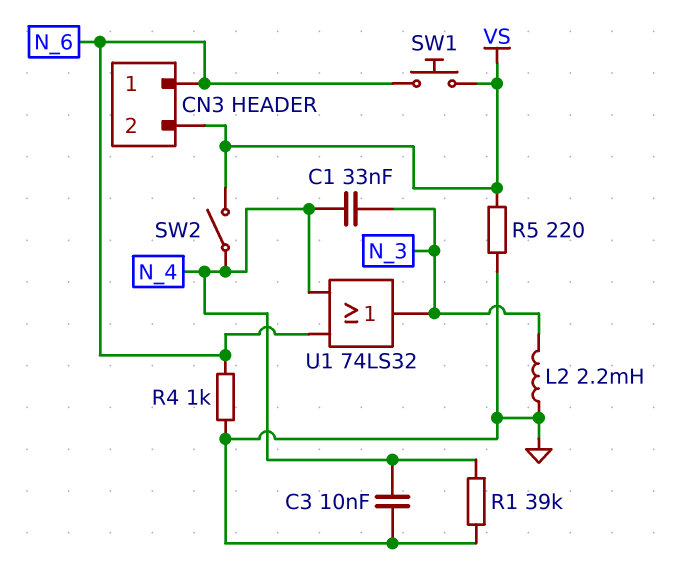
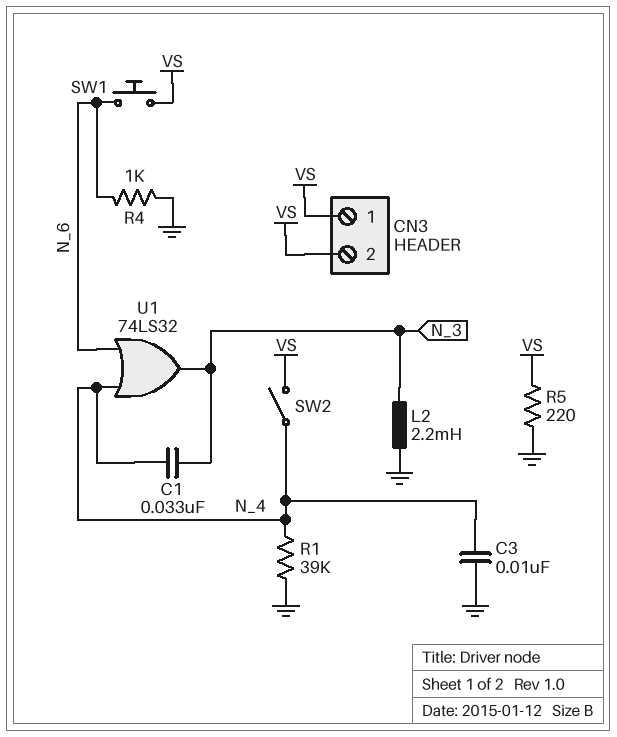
CN3 pin 1: N_6 -> VS

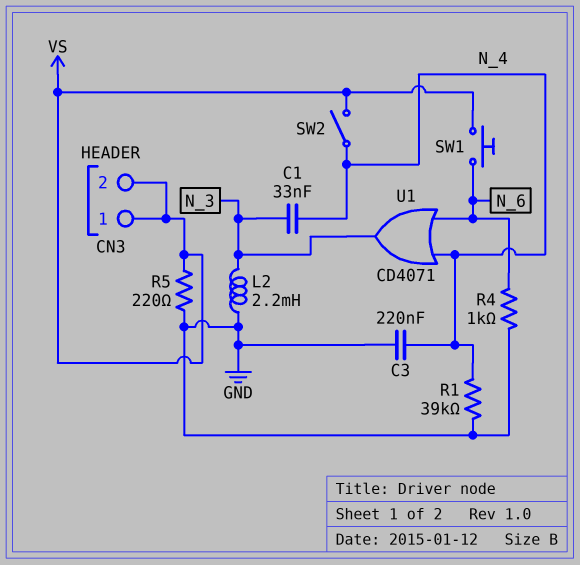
C3: 10nF (GND, N_4) -> 220nF (GND, N_4)
U1: OR 74LS32 (in N_4, in N_6, out N_3) -> OR CD4071 (in N_4, in N_6, out N_3)

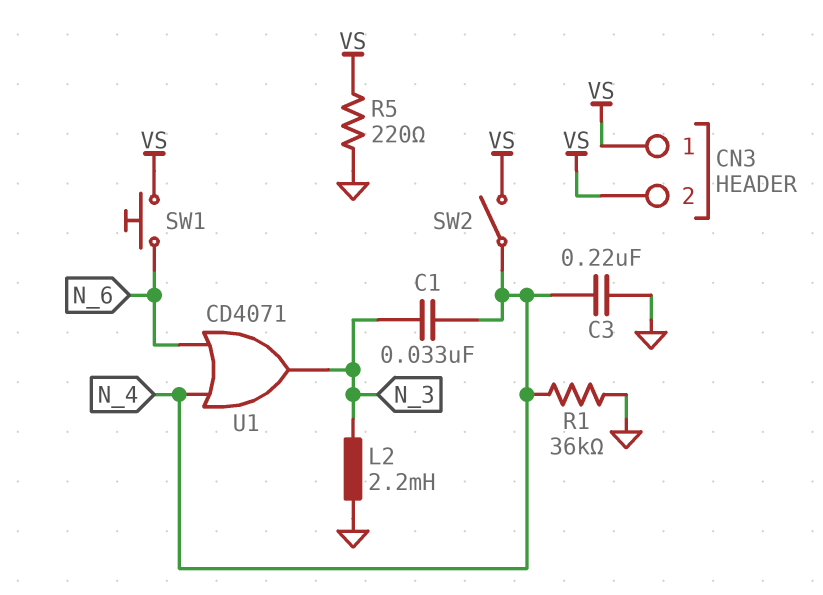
R1: 39k (GND, N_4) -> 36k (GND, N_4)
R4: 1k (GND, N_6) -> none

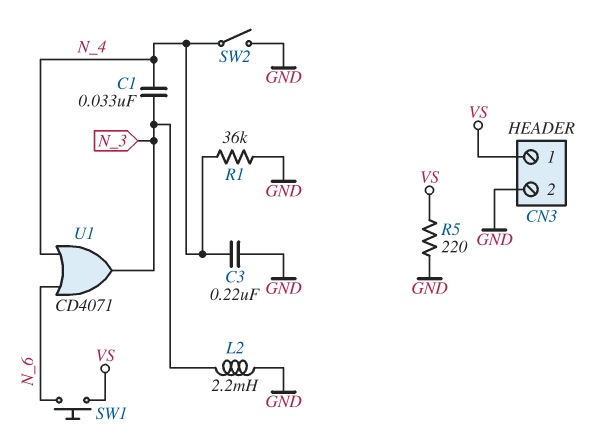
CN3 pin 2: VS -> GND
SW2: switch (N_4, VS) -> switch (GND, N_4)

